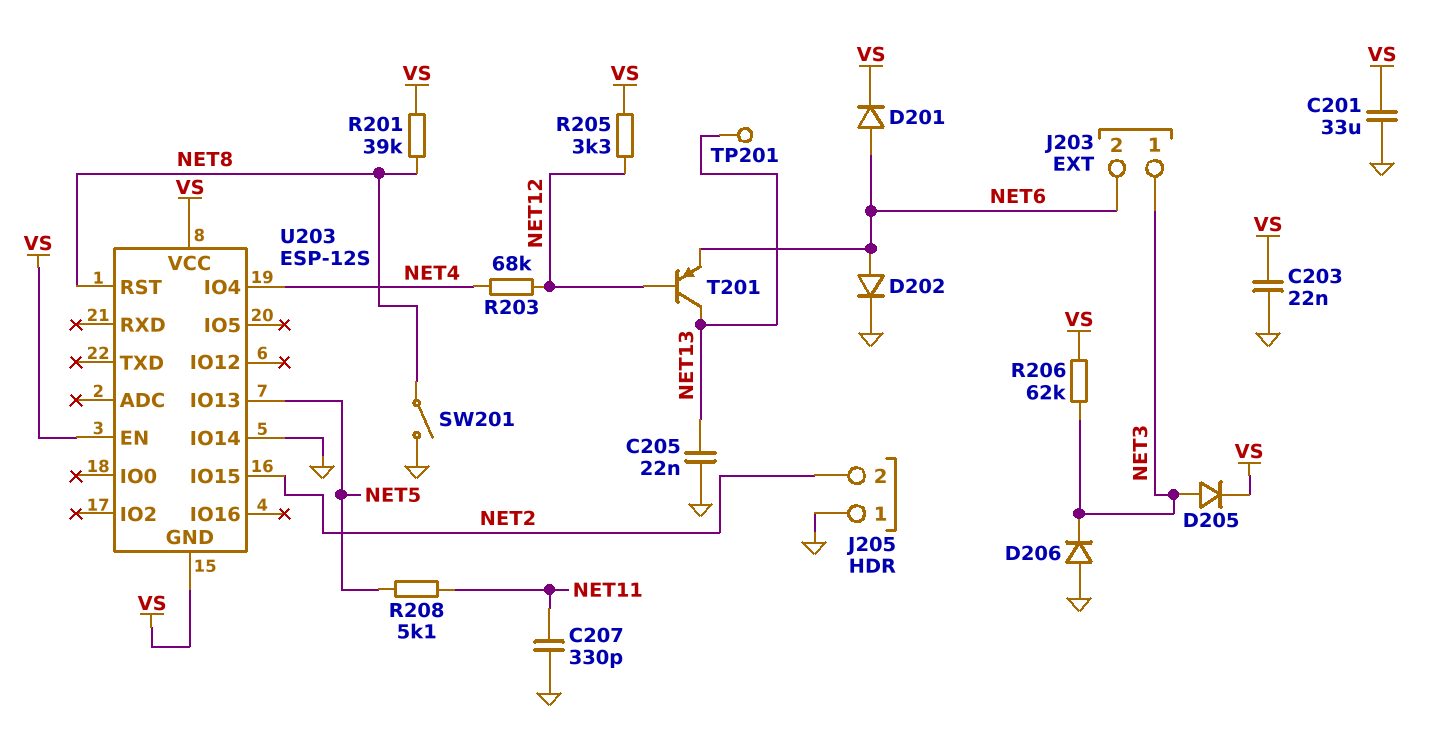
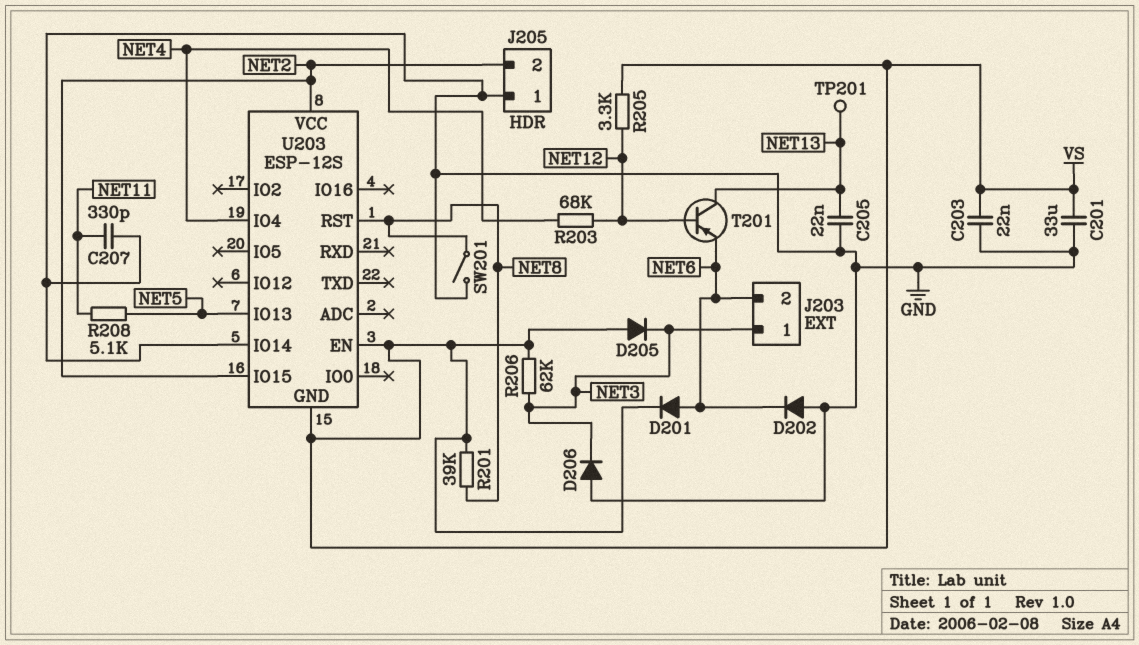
D202: diode (A NET6, K GND) -> diode (A GND, K NET6)
D205: diode (A NET3, K VS) -> diode (A VS, K NET3)
U203 pin VCC: VS -> NET2

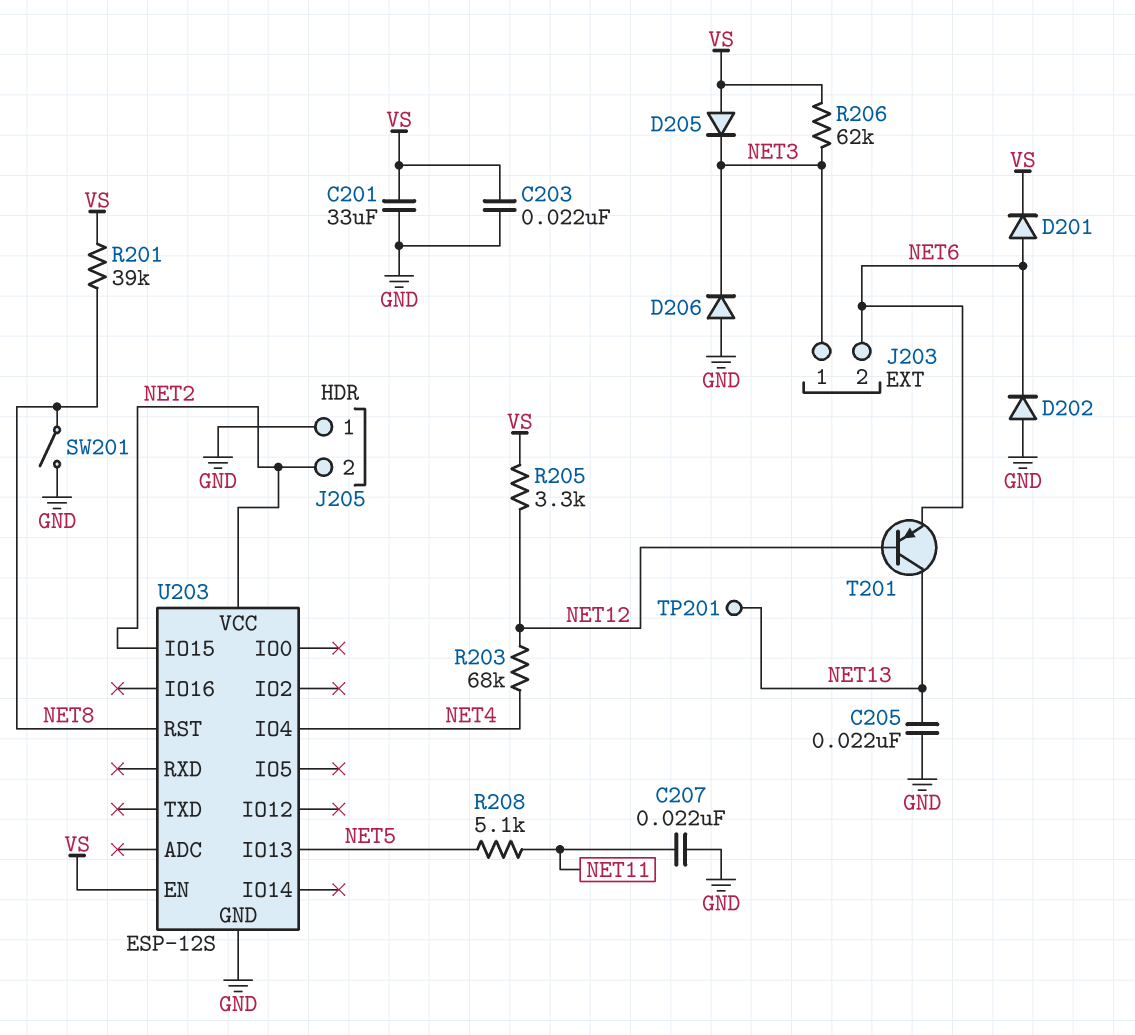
C207: 330pF (GND, NET11) -> 22nF (GND, NET11)
U203 pin GND: VS -> GND
U203 pin IO14: GND -> none

